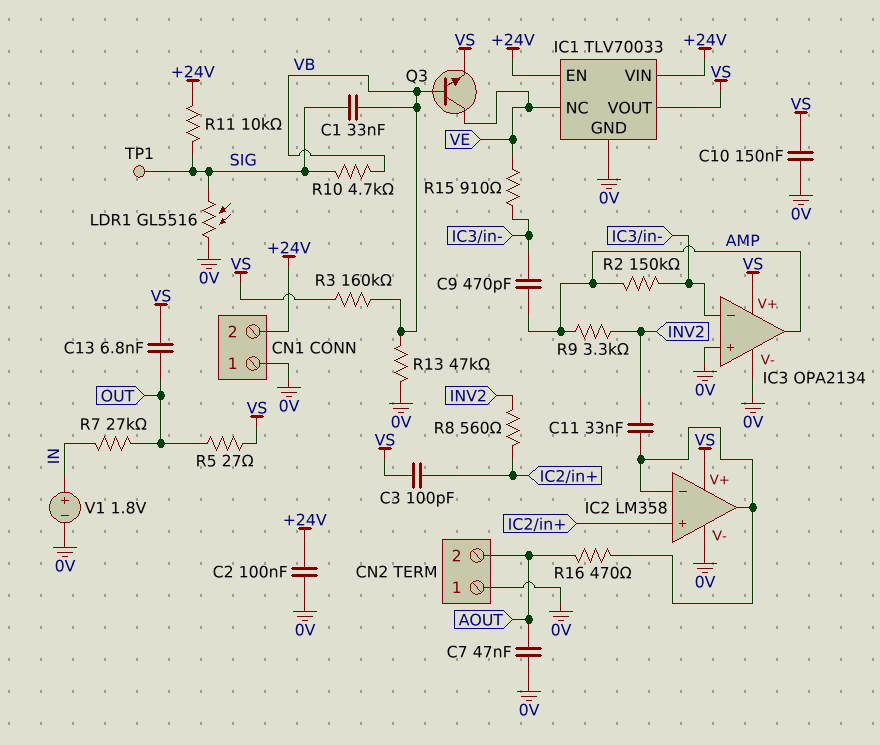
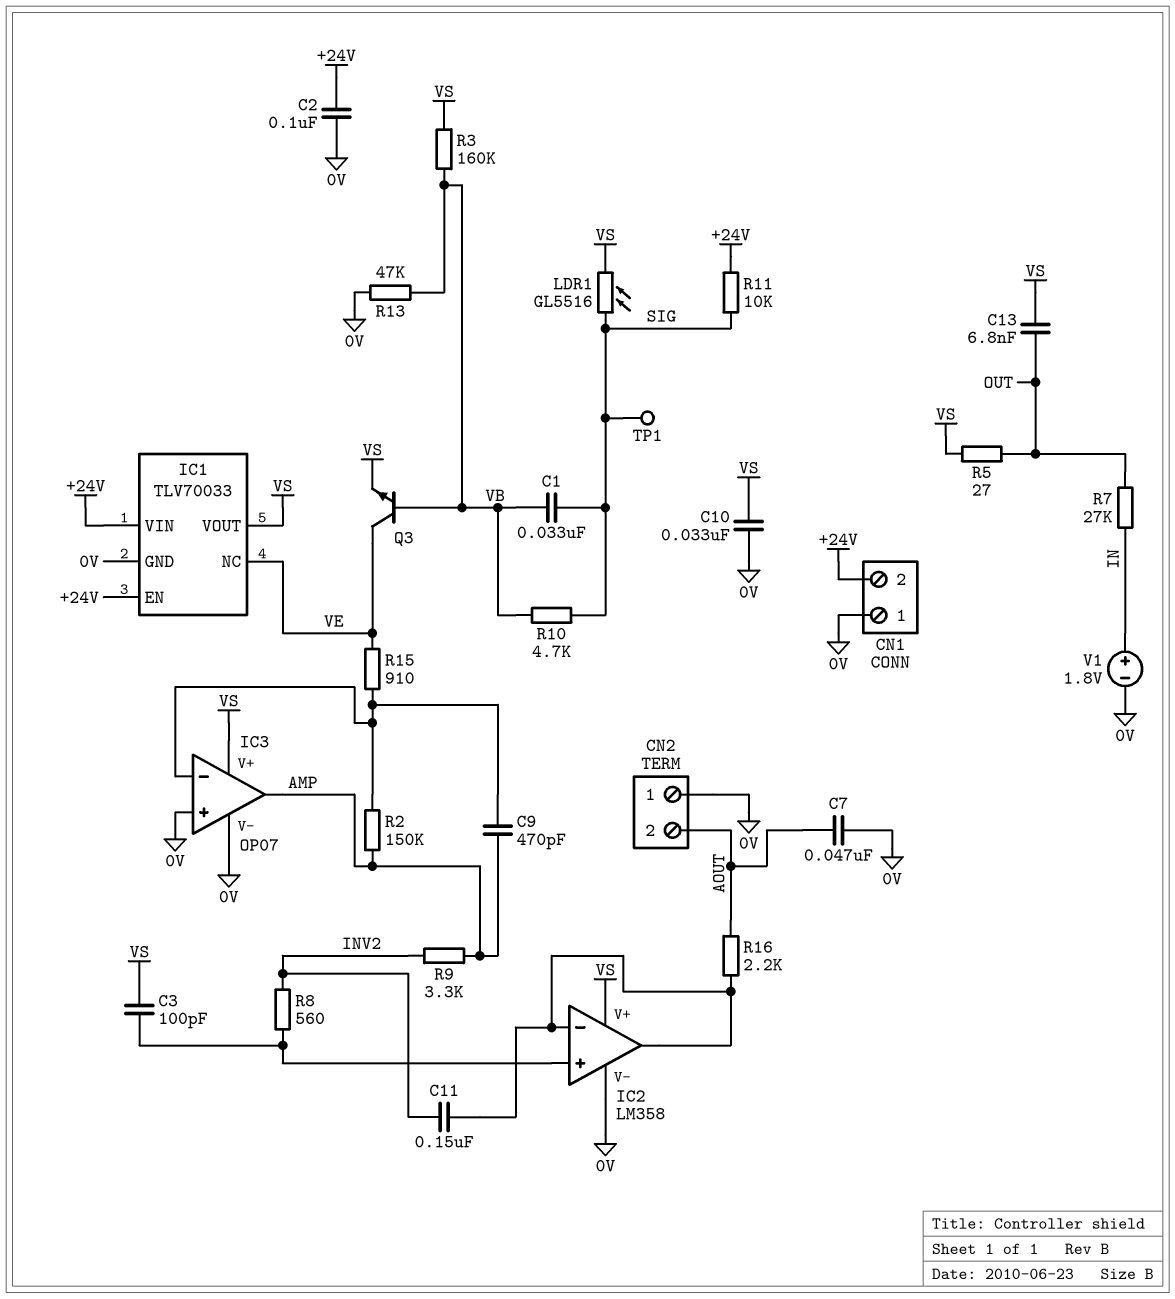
C10: 150nF (0V, VS) -> 33nF (0V, VS)
C11: 33nF (IC2/in-, INV2) -> 150nF (IC2/in-, INV2)
IC3: OPA2134 -> OP07
LDR1: GL5516 (0V, SIG) -> GL5516 (SIG, VS)
R16: 470 (AOUT, IC2/in-) -> 2.2k (AOUT, IC2/in-)

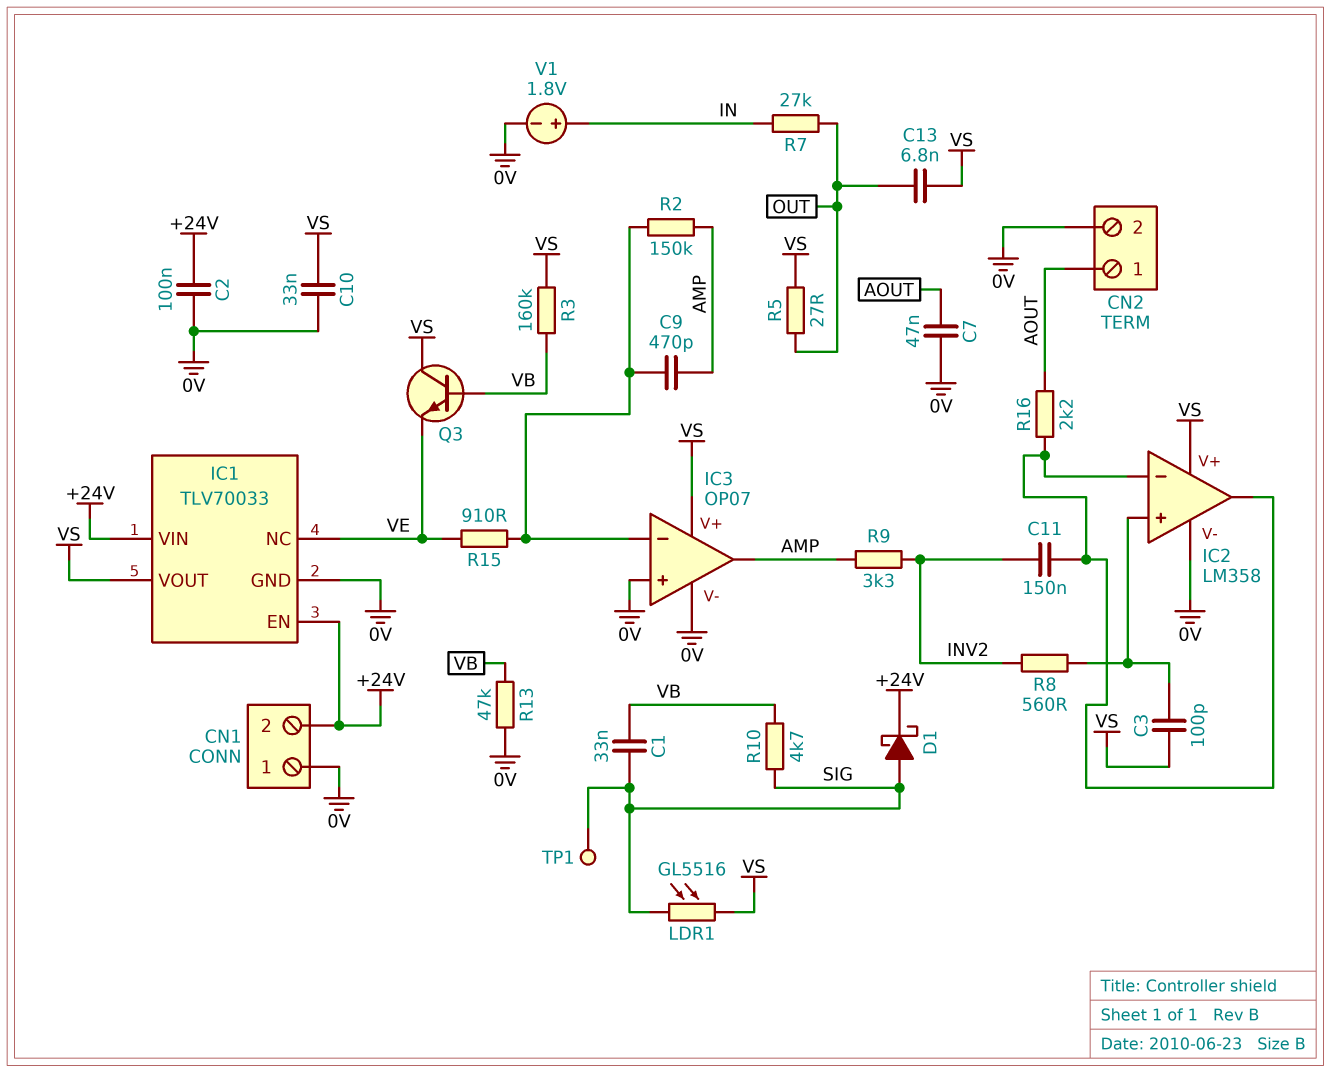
CN2 pin 1: 0V -> AOUT
CN2 pin 2: AOUT -> 0V
D1: none -> schottky (A SIG, K +24V)
Q3: NPN (B VB, C VE, E VS) -> NPN (B VB, C VS, E VE)
R11: 10k (+24V, SIG) -> none

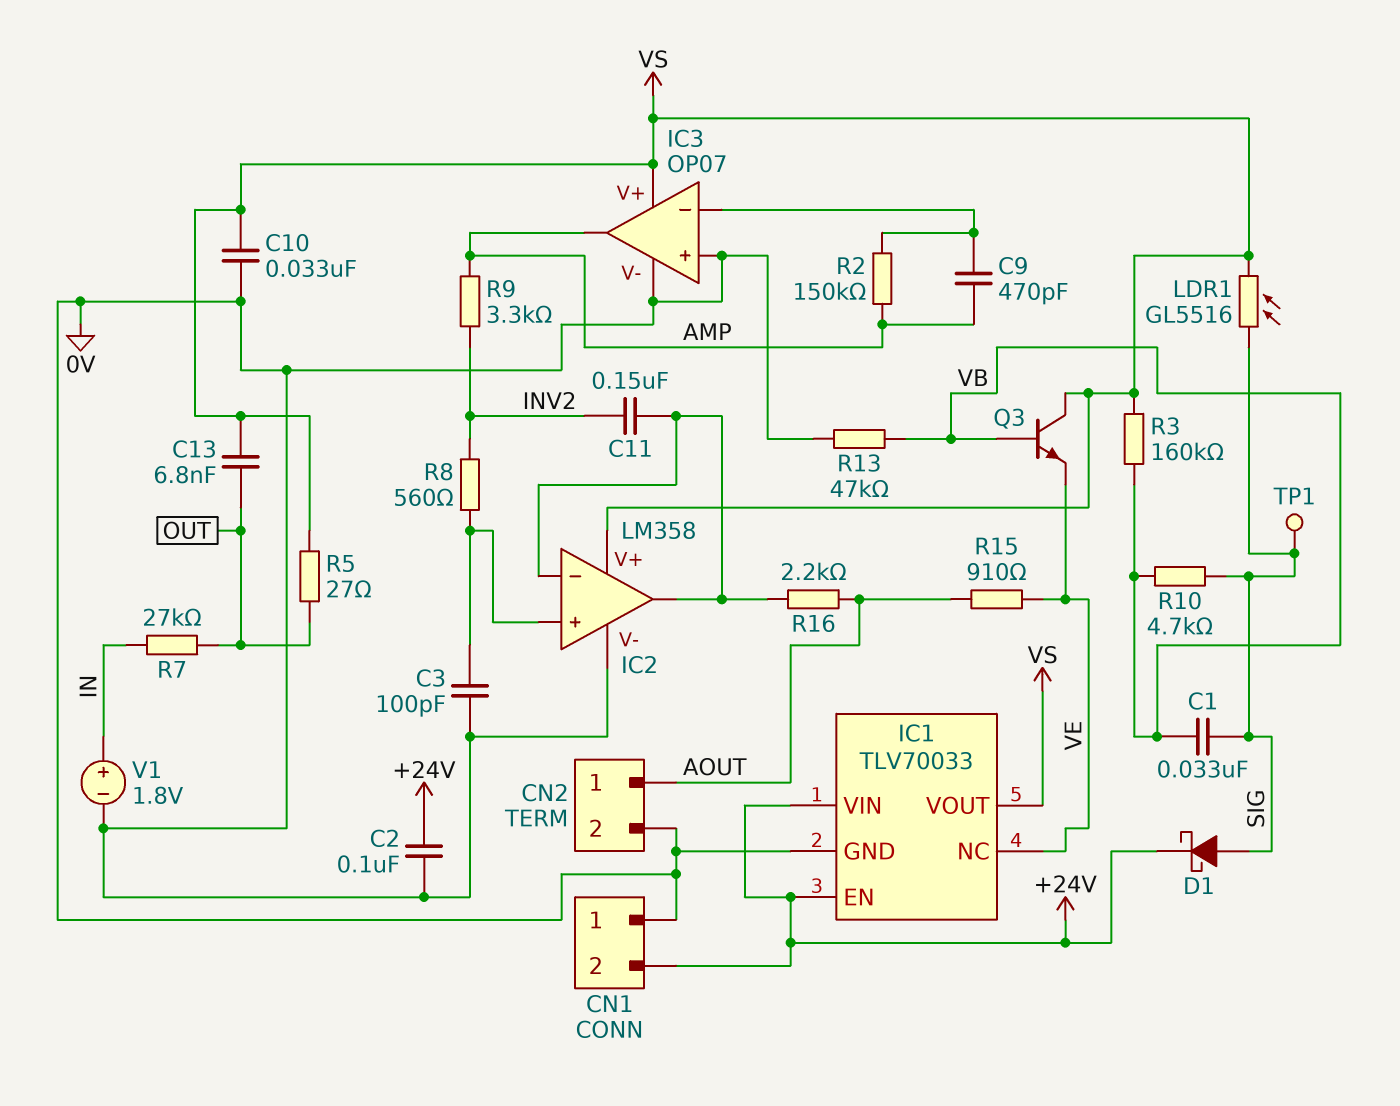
C3: 100pF (IC2/in+, VS) -> 100pF (0V, IC2/in+)
C7: 47nF (0V, AOUT) -> none
R15: 910 (IC3/in-, VE) -> 910 (AOUT, VE)

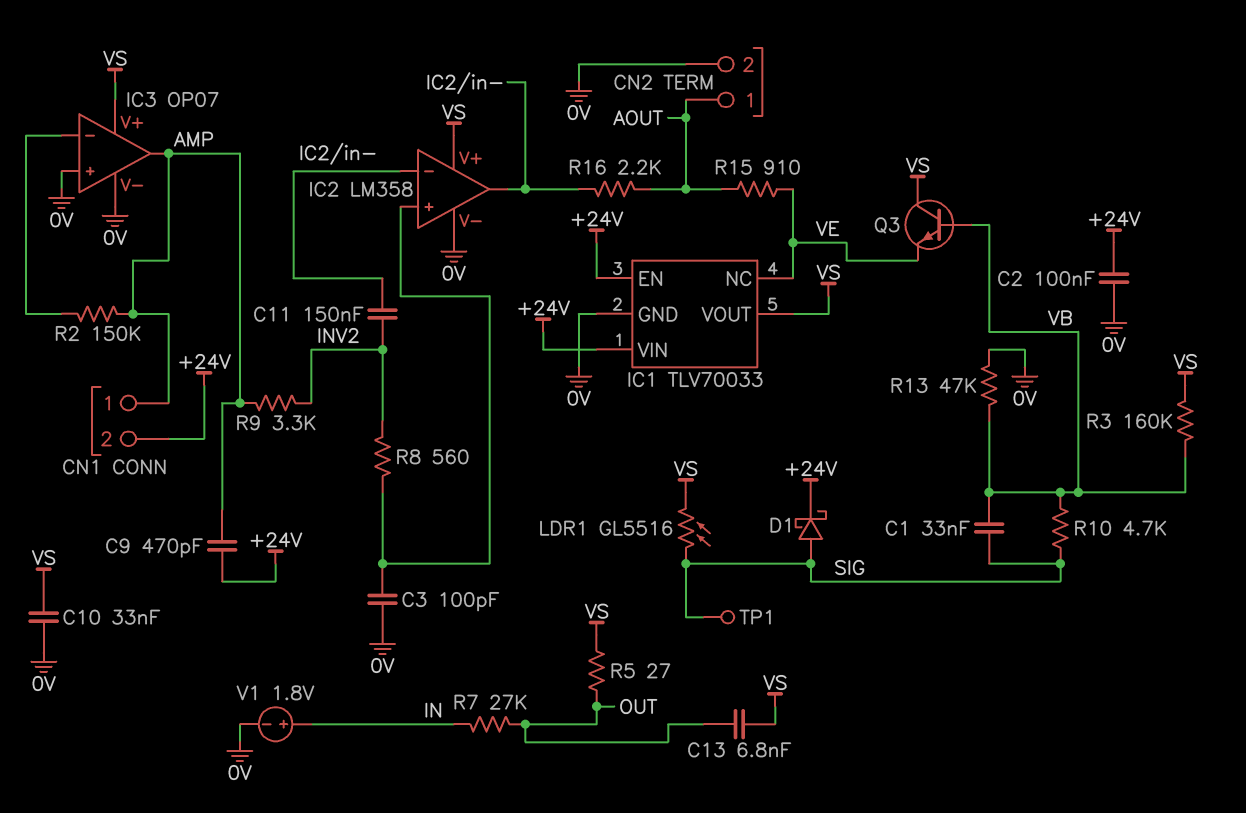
C9: 470pF (AMP, IC3/in-) -> 470pF (+24V, AMP)
CN1 pin 1: 0V -> AMP

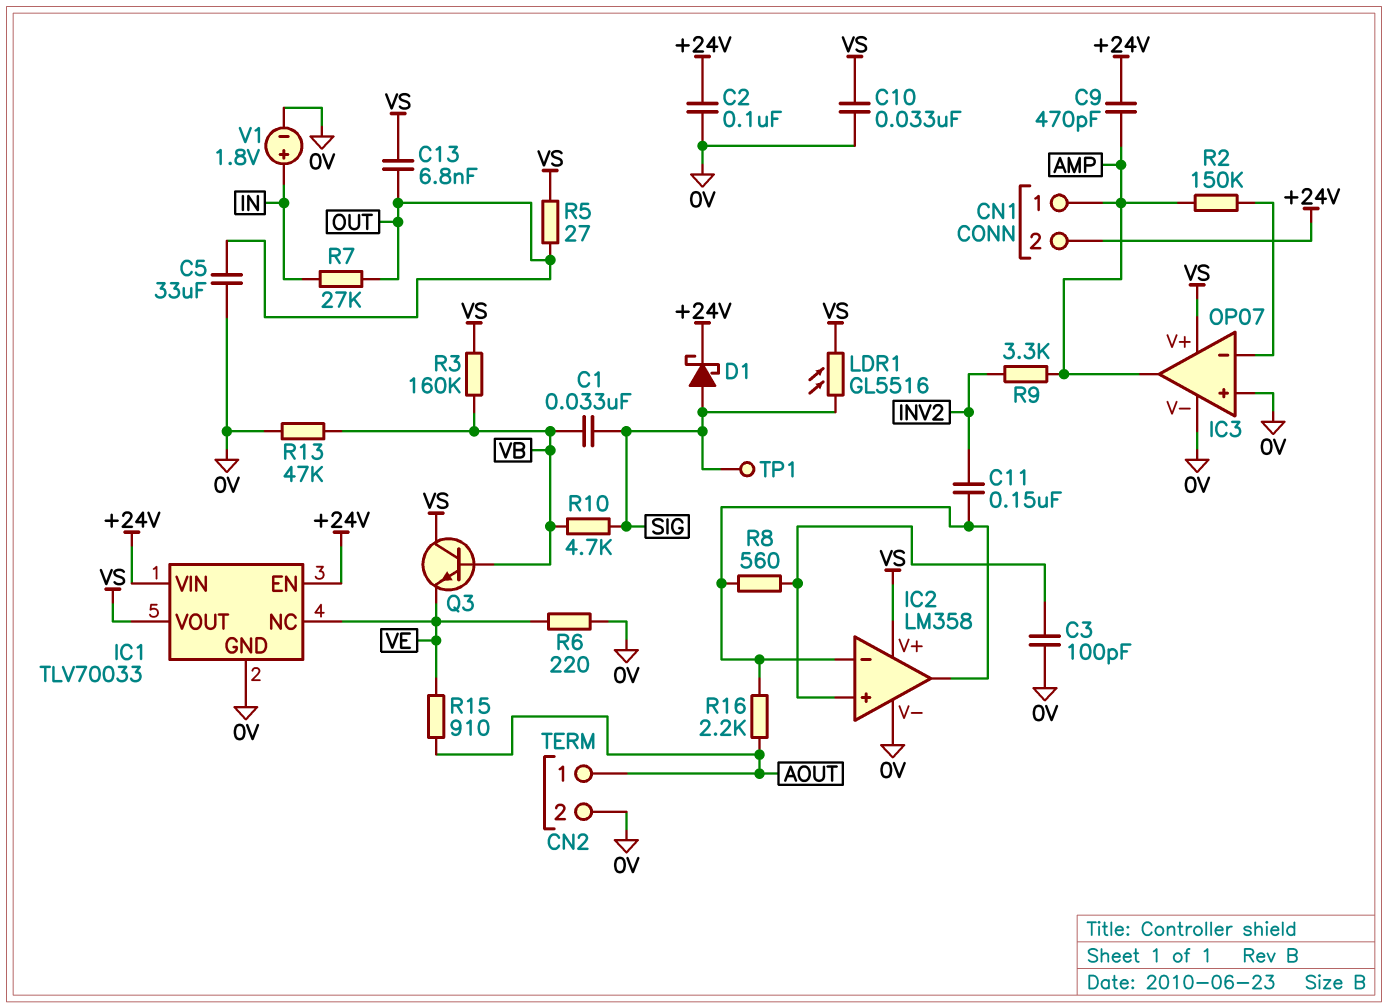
C5: none -> 33uF (0V, OUT)
R6: none -> 220 (0V, VE)
R8: 560 (IC2/in+, INV2) -> 560 (IC2/in+, IC2/in-)

